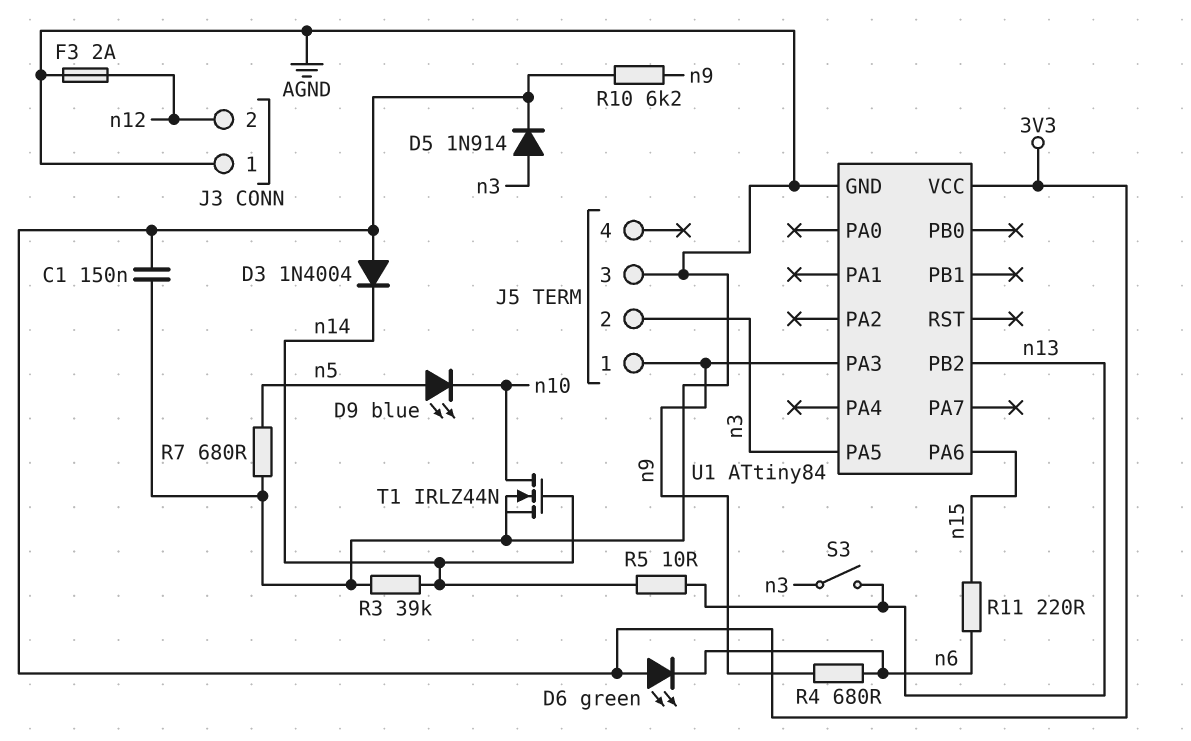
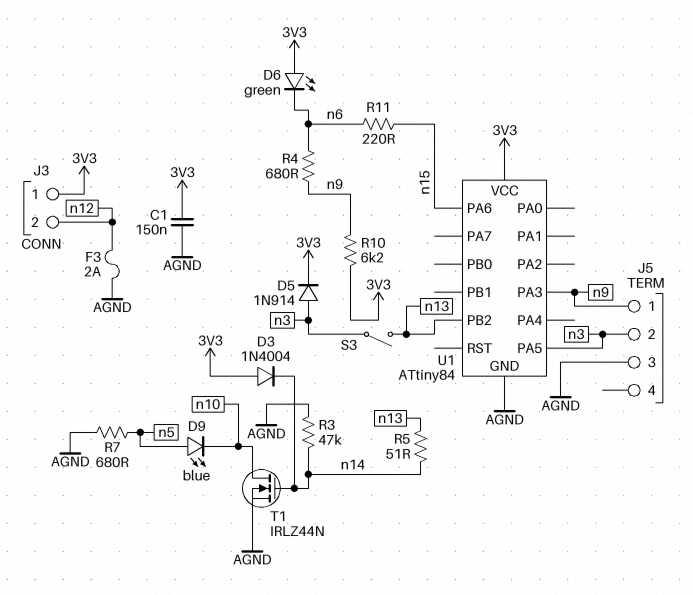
J3 pin 1: AGND -> 3V3
R3: 39k (AGND, n14) -> 47k (AGND, n14)
R5: 10 (n13, n14) -> 51 (n13, n14)

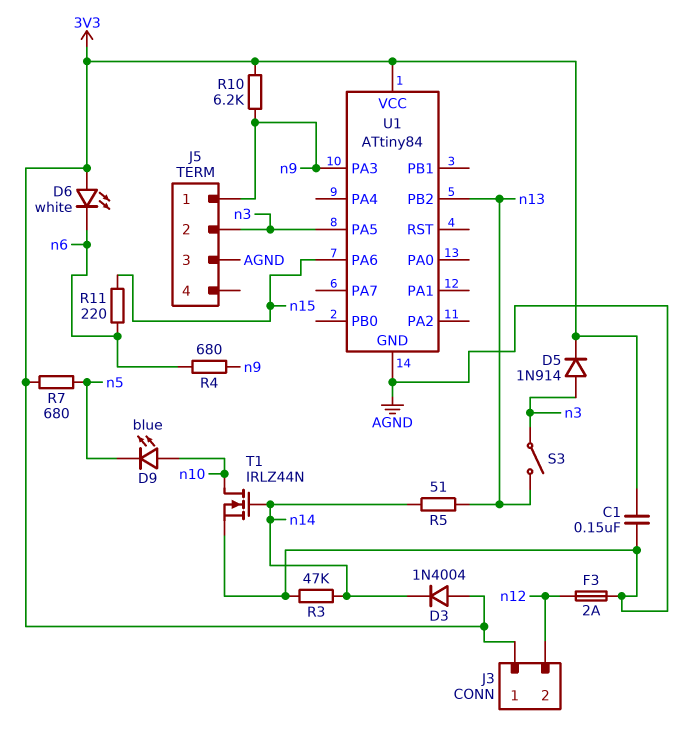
D6: LED green (A 3V3, K n6) -> LED white (A 3V3, K n6)
D9: LED blue (A n5, K n10) -> LED blue (A n10, K n5)
R7: 680 (AGND, n5) -> 680 (3V3, n5)

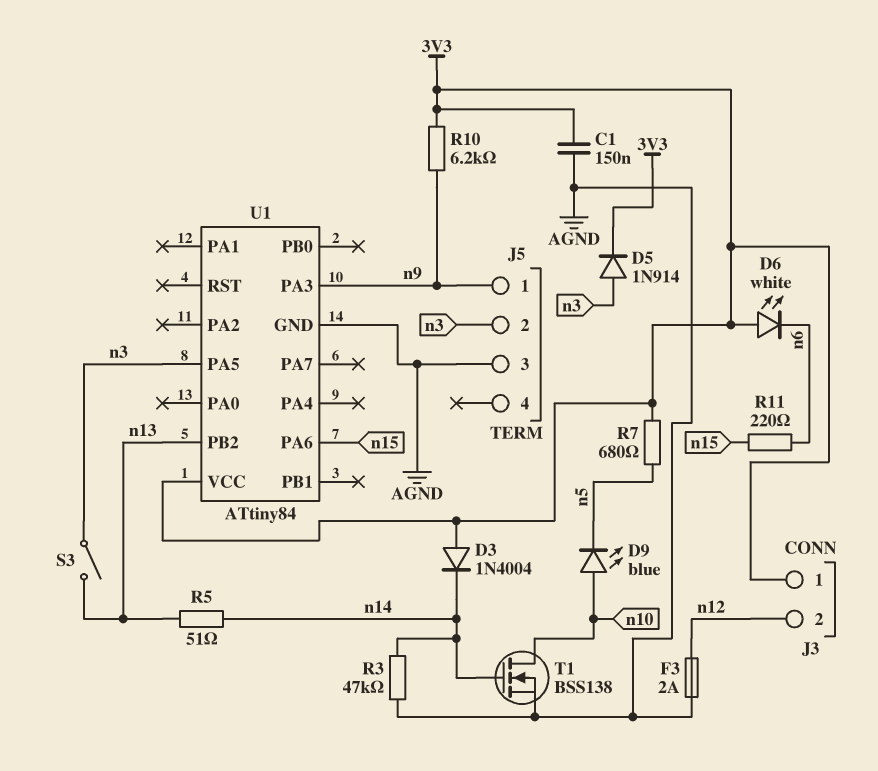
R4: 680 (n6, n9) -> none
T1: NMOS IRLZ44N (G n14, D n10, S AGND) -> NMOS BSS138 (G n14, D n10, S AGND)

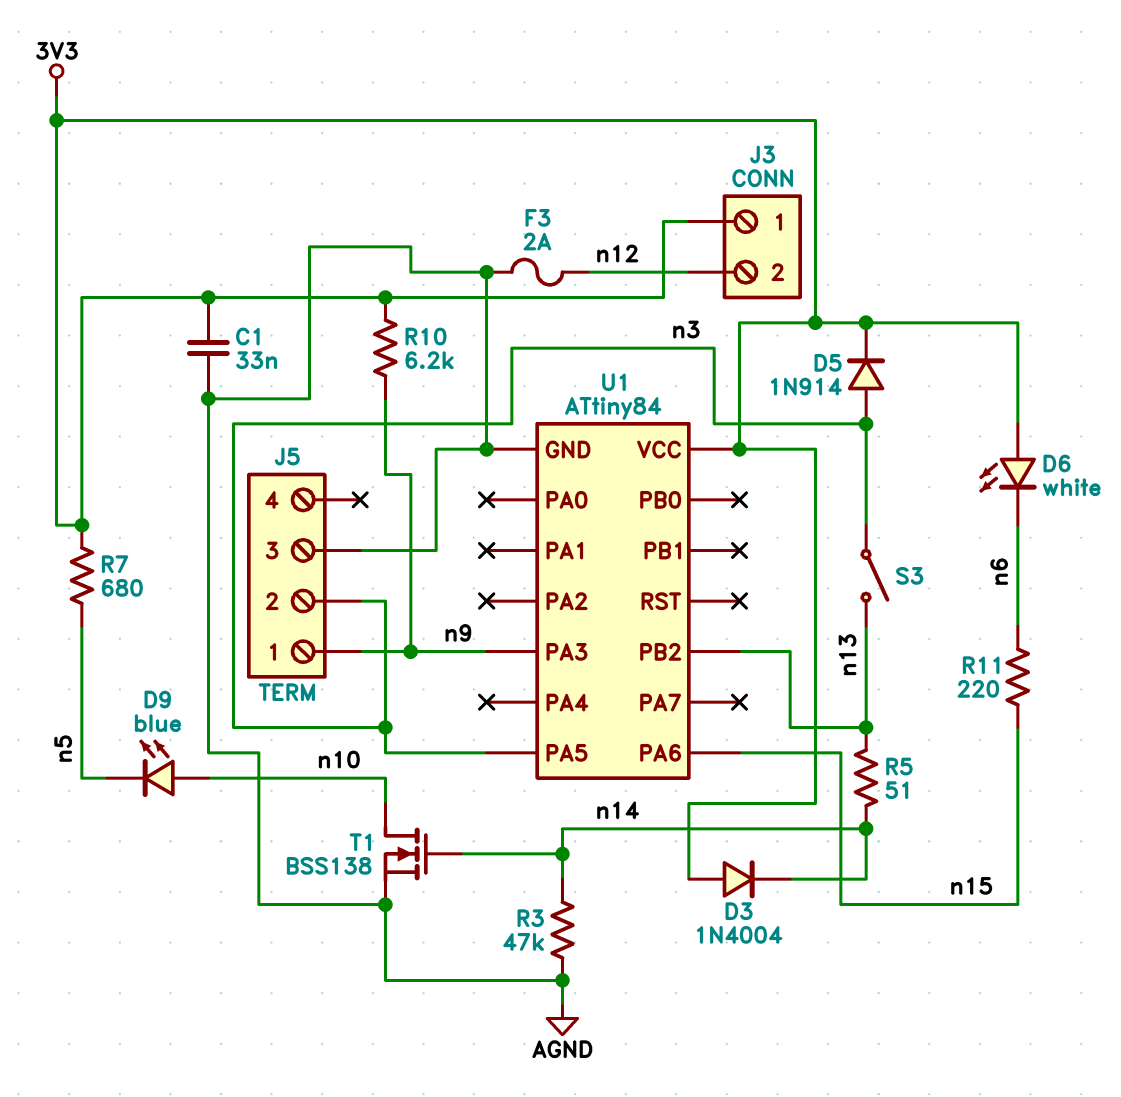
C1: 150nF (3V3, AGND) -> 33nF (3V3, AGND)

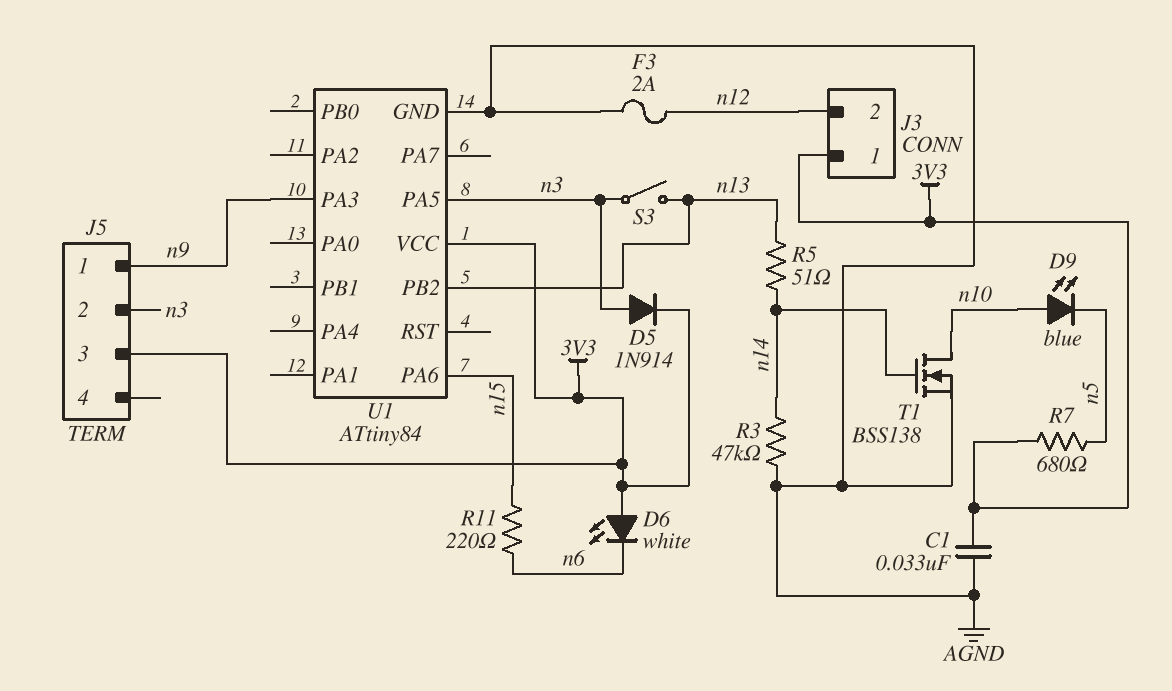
D3: diode 1N4004 (A 3V3, K n14) -> none
J5 pin 3: AGND -> 3V3
R10: 6.2k (3V3, n9) -> none

